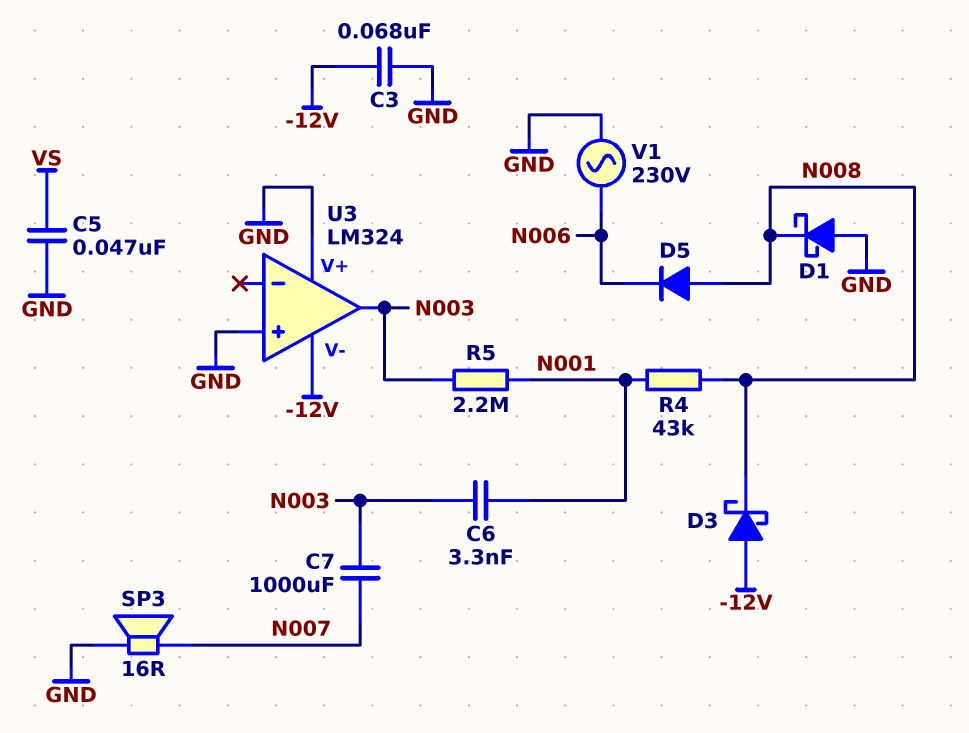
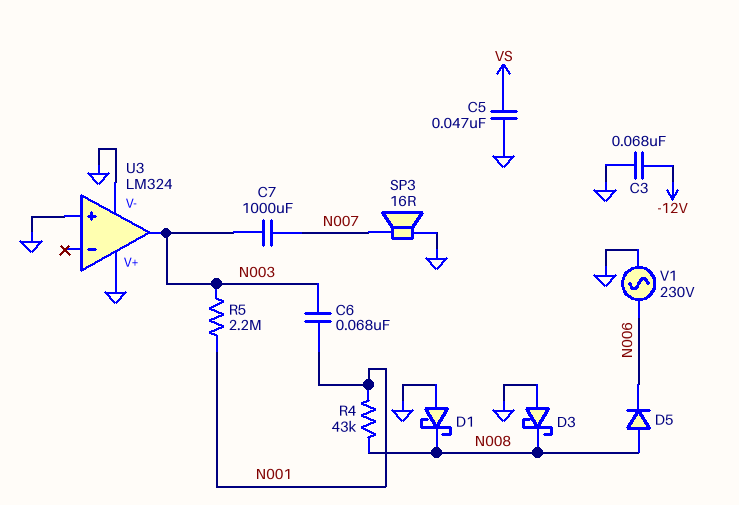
C6: 3.3nF (N001, N003) -> 68nF (N001, N003)
D3: schottky (A -12V, K N008) -> schottky (A GND, K N008)
U3 pin V-: -12V -> GND

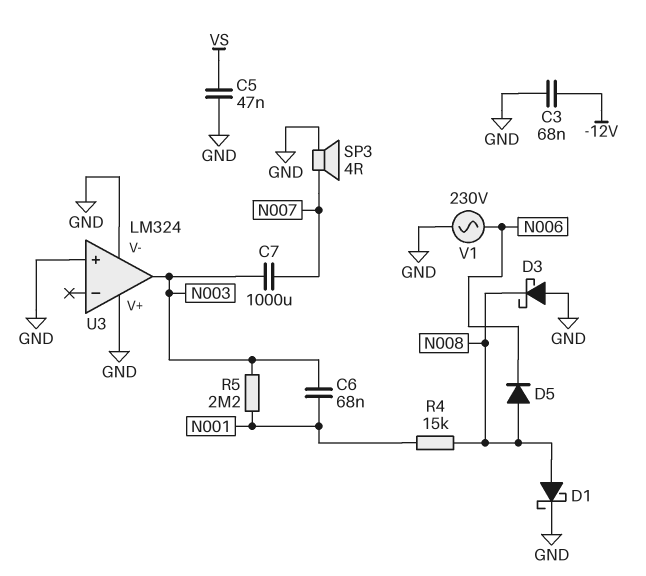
D1: schottky (A GND, K N008) -> schottky (A N008, K GND)
R4: 43k (N001, N008) -> 15k (N001, N008)
SP3: speaker 16R (GND, N007) -> speaker 4R (GND, N007)

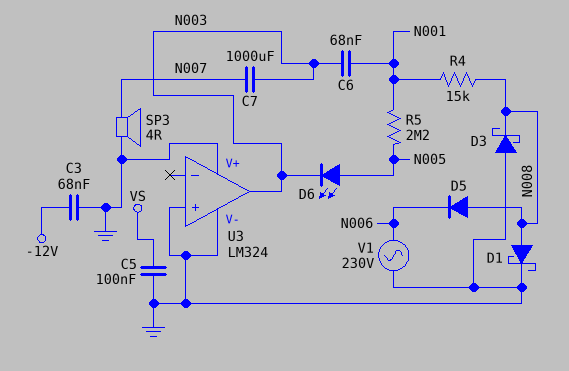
C5: 47nF (GND, VS) -> 100nF (GND, VS)
D6: none -> LED (A N005, K N003)
R5: 2.2M (N001, N003) -> 2.2M (N001, N005)

